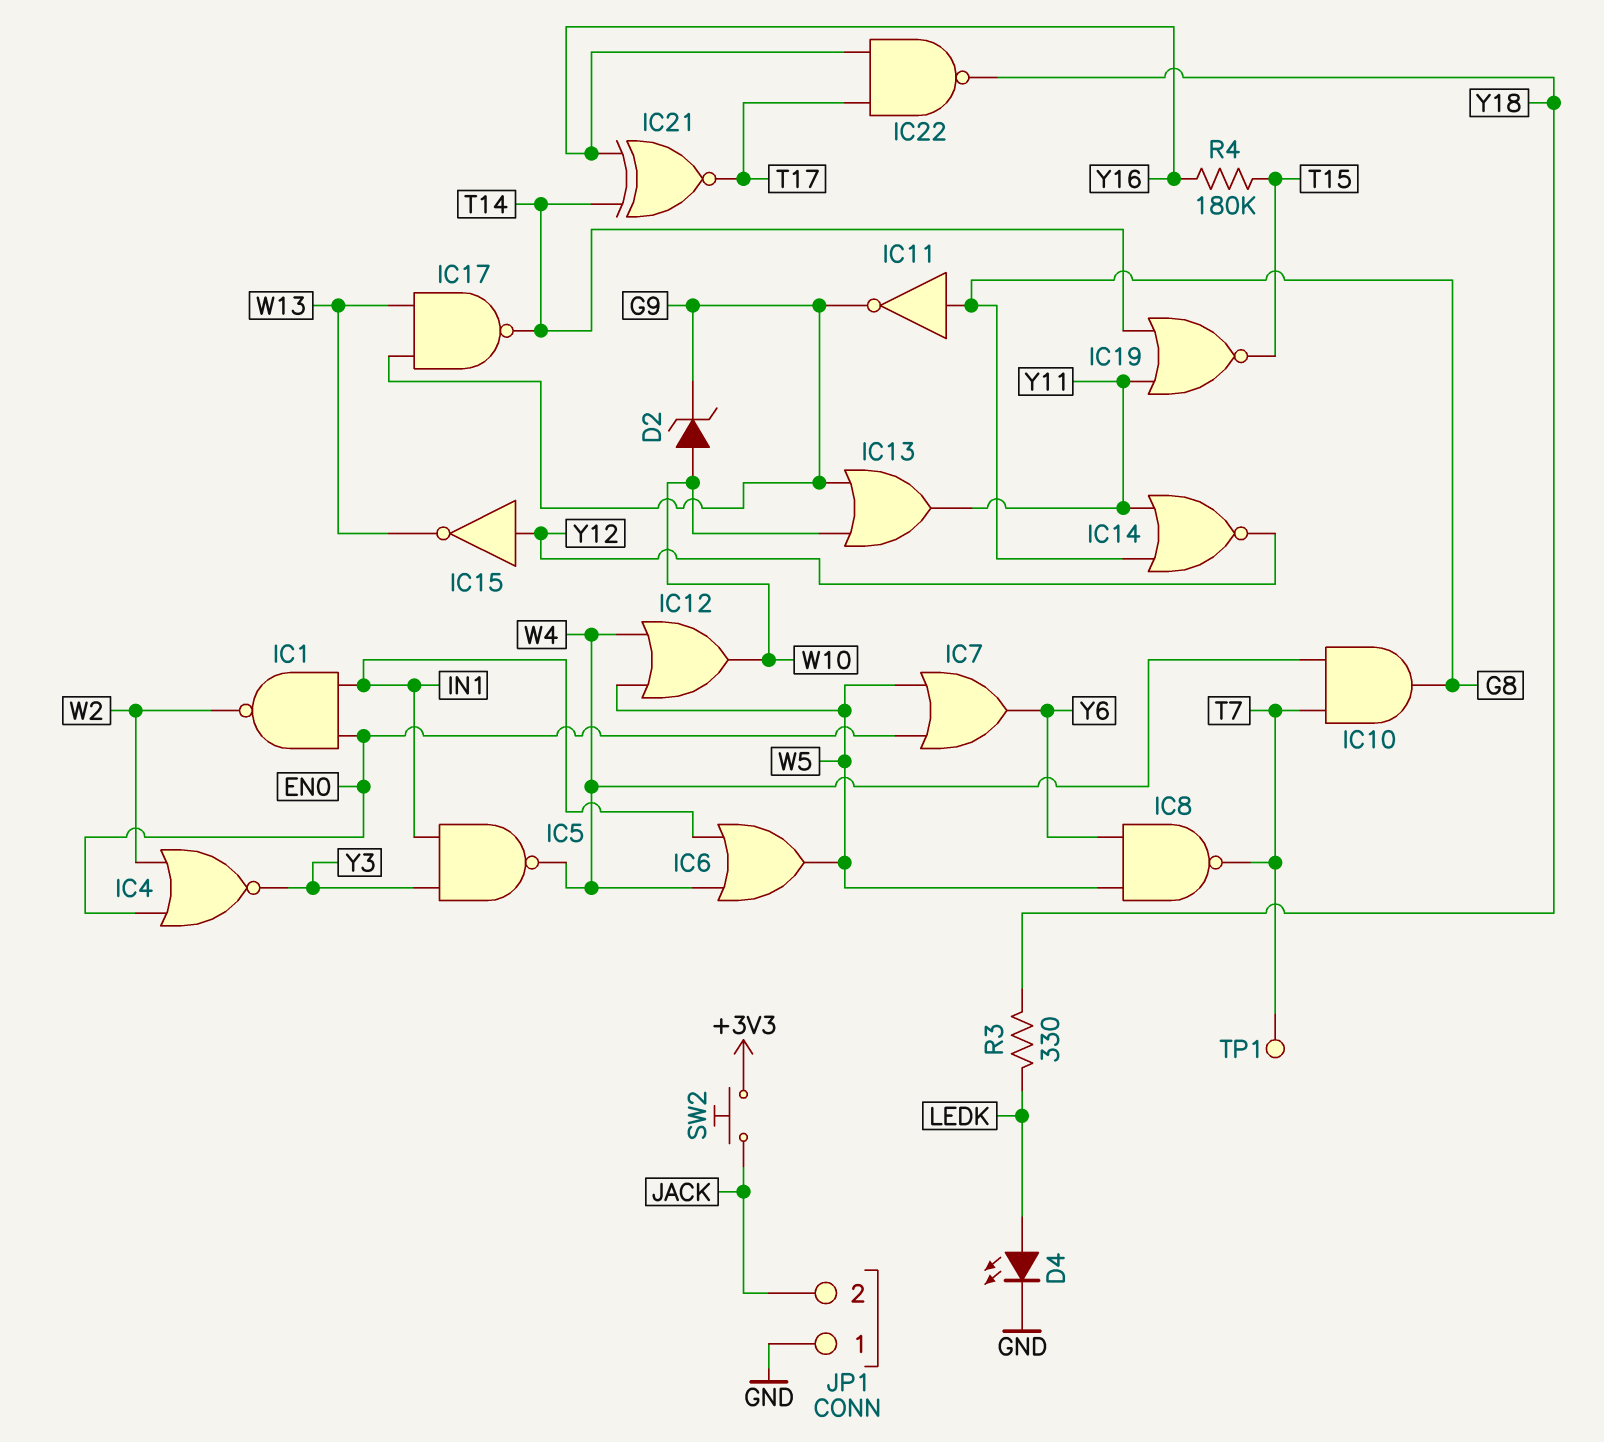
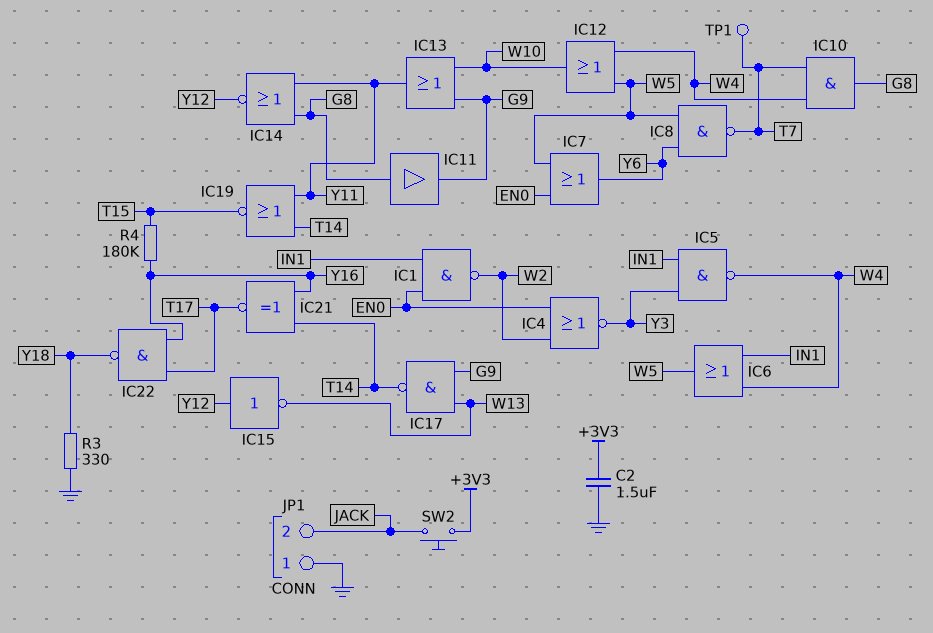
C2: none -> 1.5uF (+3V3, GND)
D2: zener (A W10, K G9) -> none
D4: LED (A LEDK, K GND) -> none
IC11: NOT (in G8, out G9) -> buffer (in G8, out G9)
R3: 330 (LEDK, Y18) -> 330 (GND, Y18)

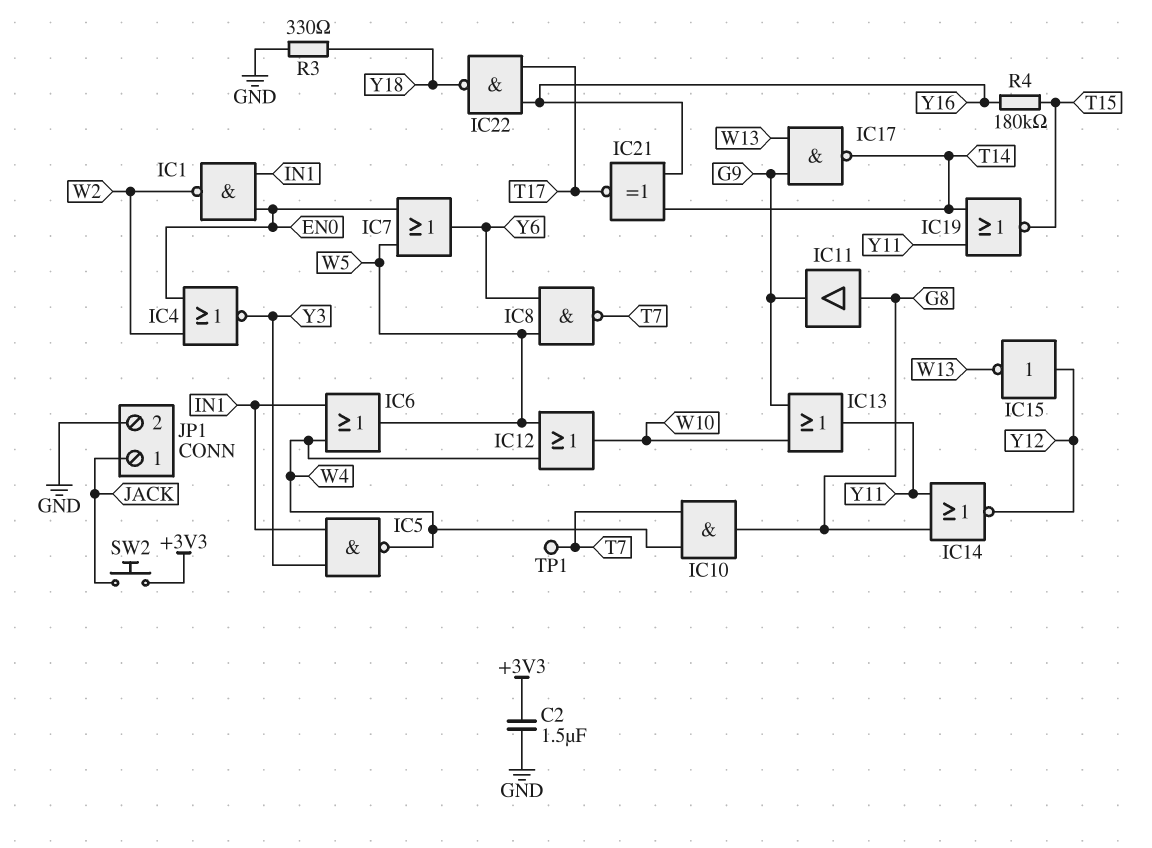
JP1 pin 1: GND -> JACK
JP1 pin 2: JACK -> GND

